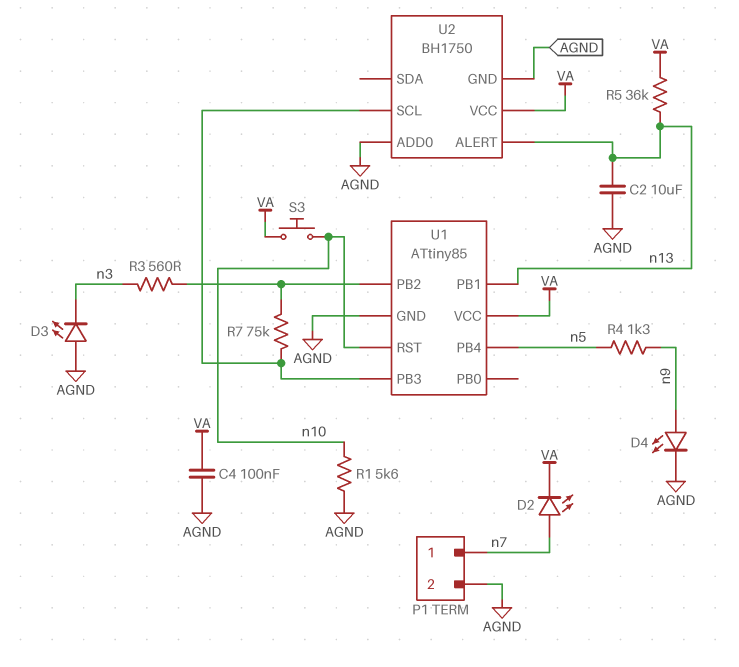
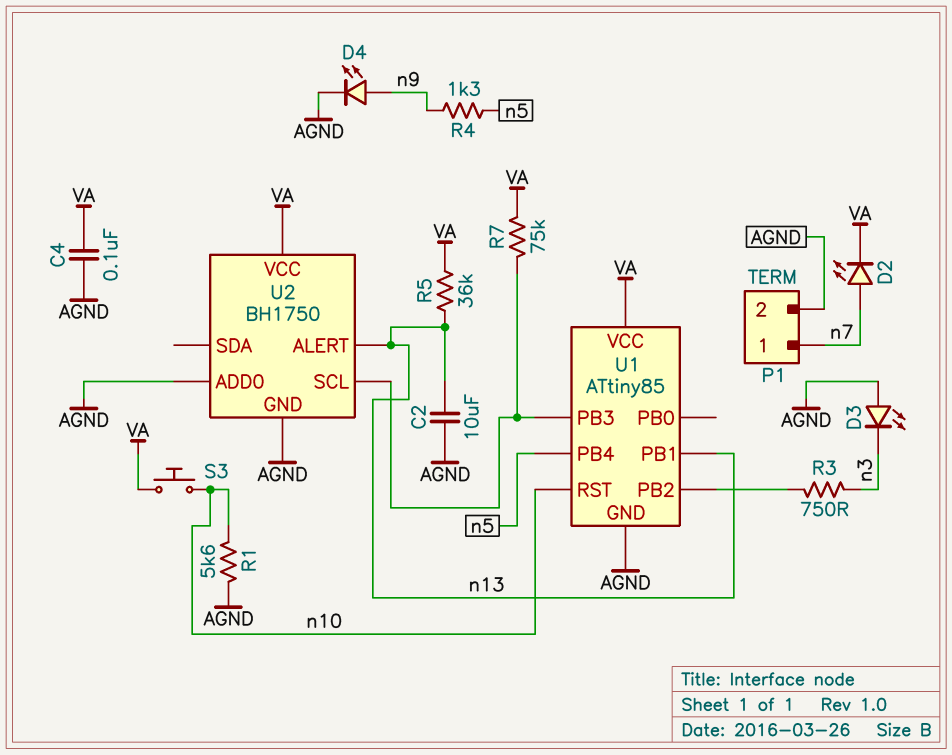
R3: 560 (U1/PB2, n3) -> 750 (U1/PB2, n3)
R7: 75k (U1/PB2, U1/PB3) -> 75k (U1/PB3, VA)

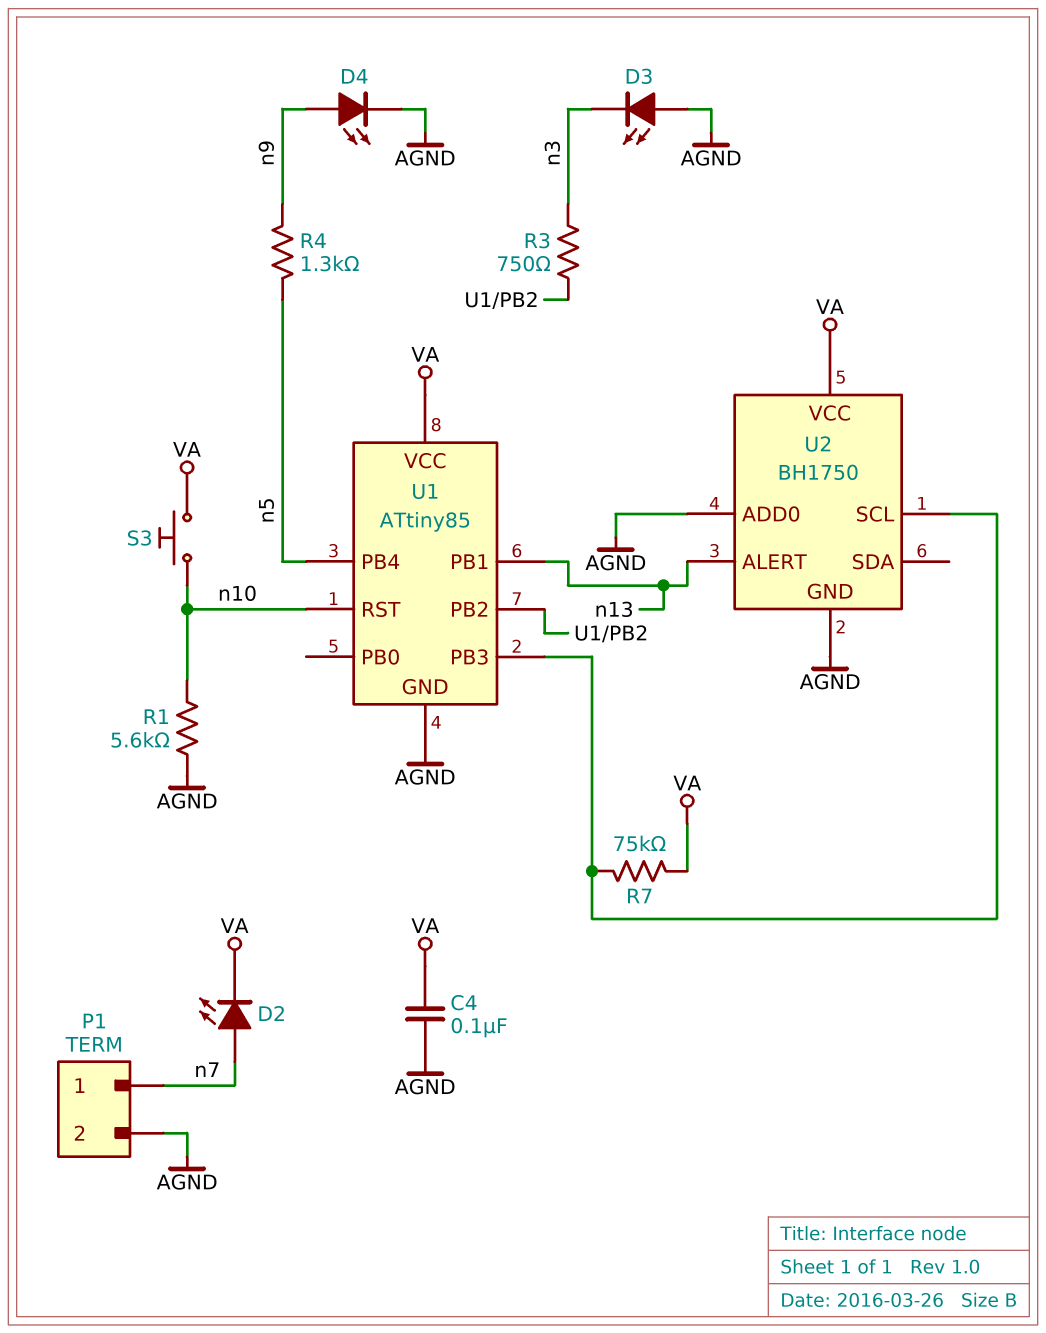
C2: 10uF (AGND, n13) -> none
R5: 36k (VA, n13) -> none

